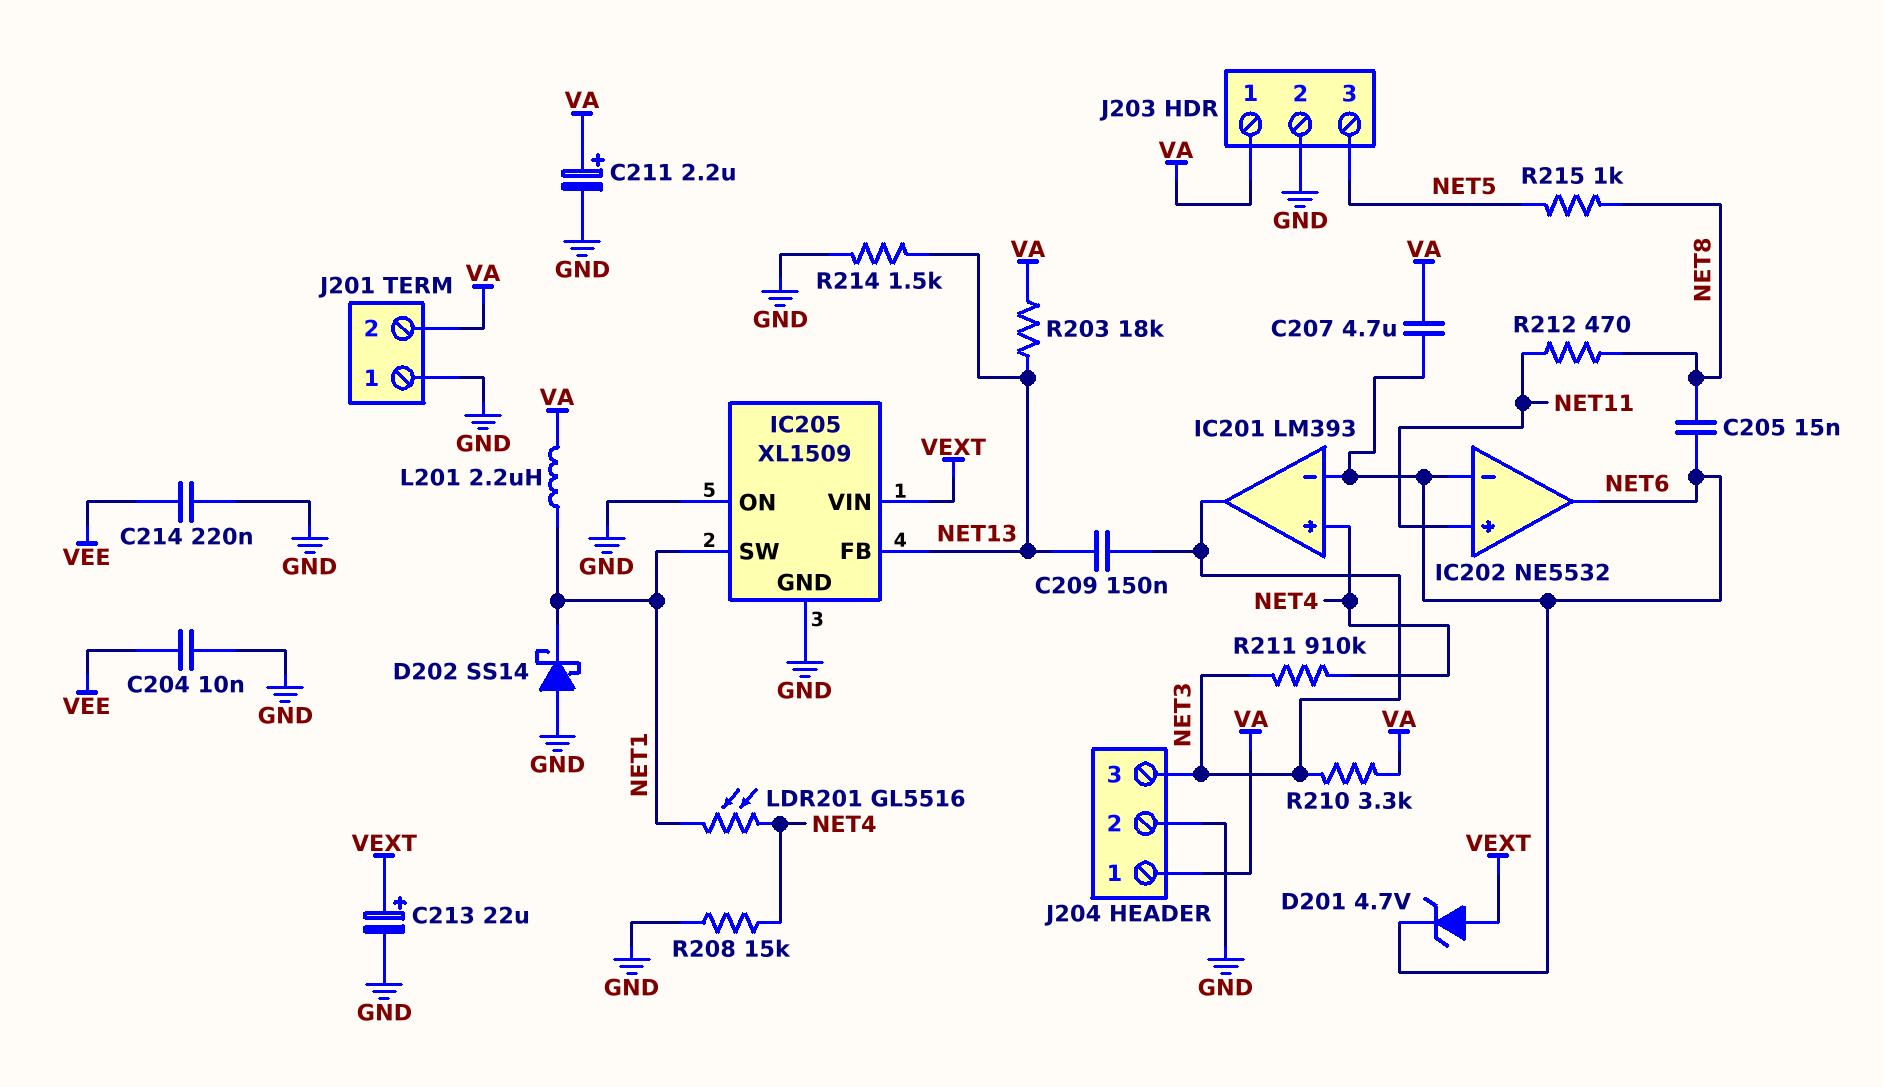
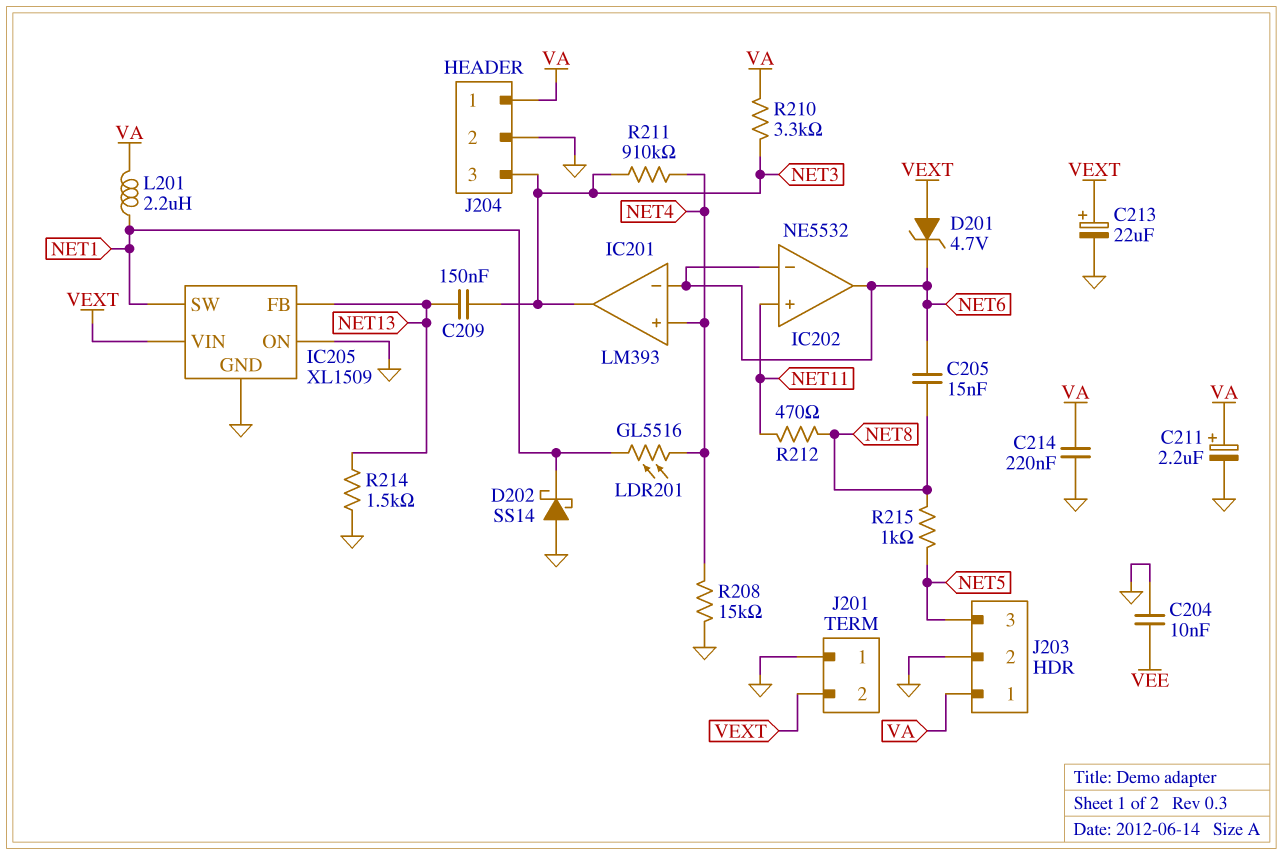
C207: 4.7uF (NET6, VA) -> none
C214: 220nF (GND, VEE) -> 220nF (GND, VA)
J201 pin 2: VA -> VEXT
R203: 18k (NET13, VA) -> none

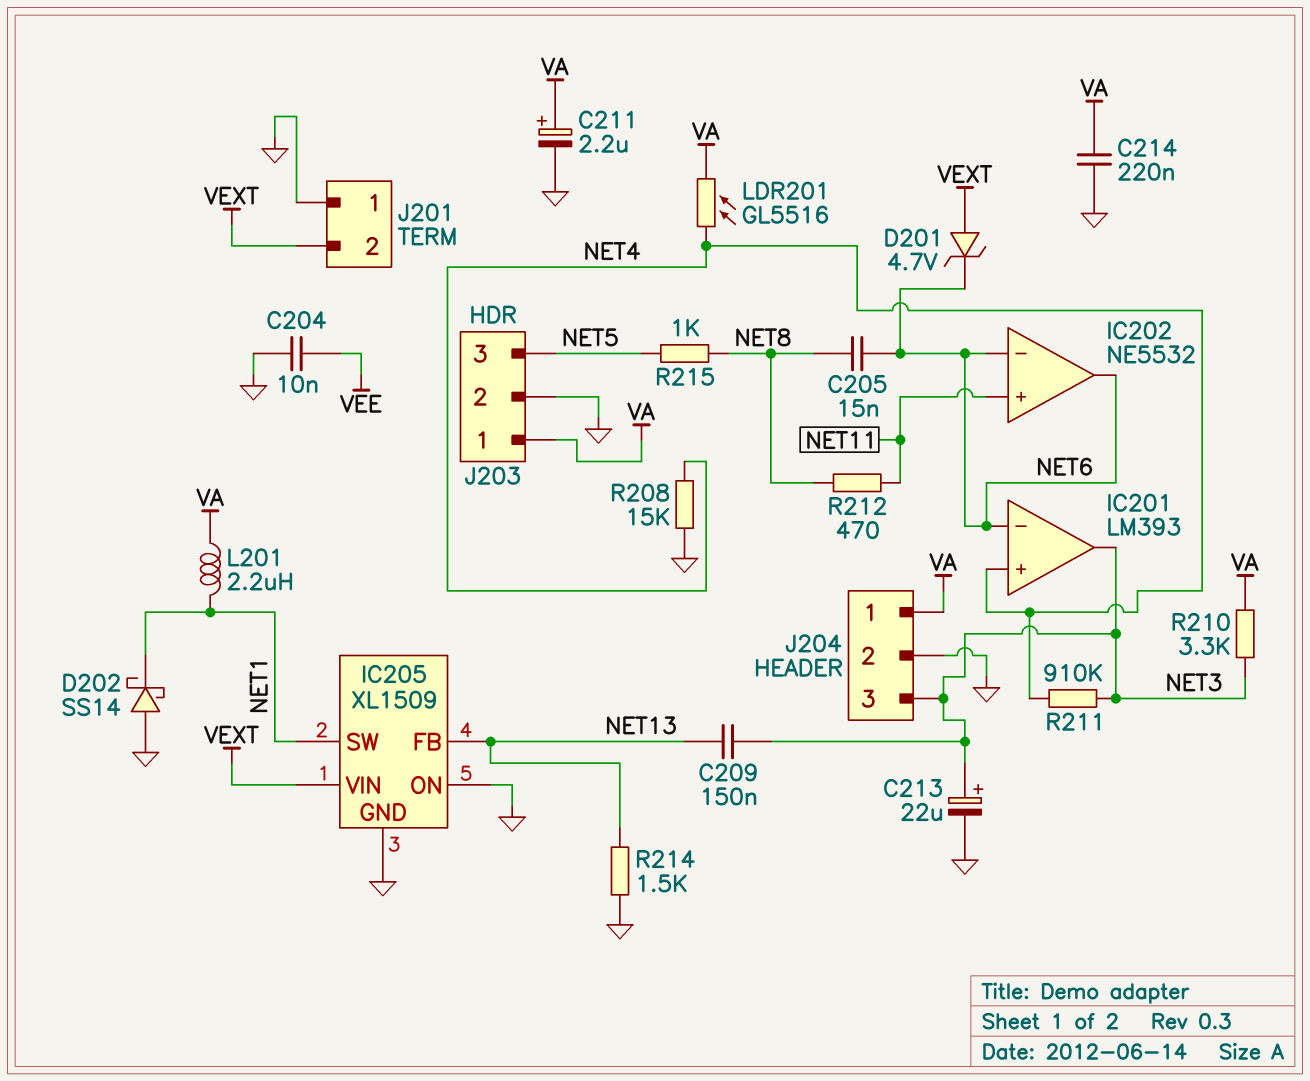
C213: 22uF (plus VEXT, minus GND) -> 22uF (plus NET3, minus GND)
LDR201: GL5516 (NET1, NET4) -> GL5516 (NET4, VA)

